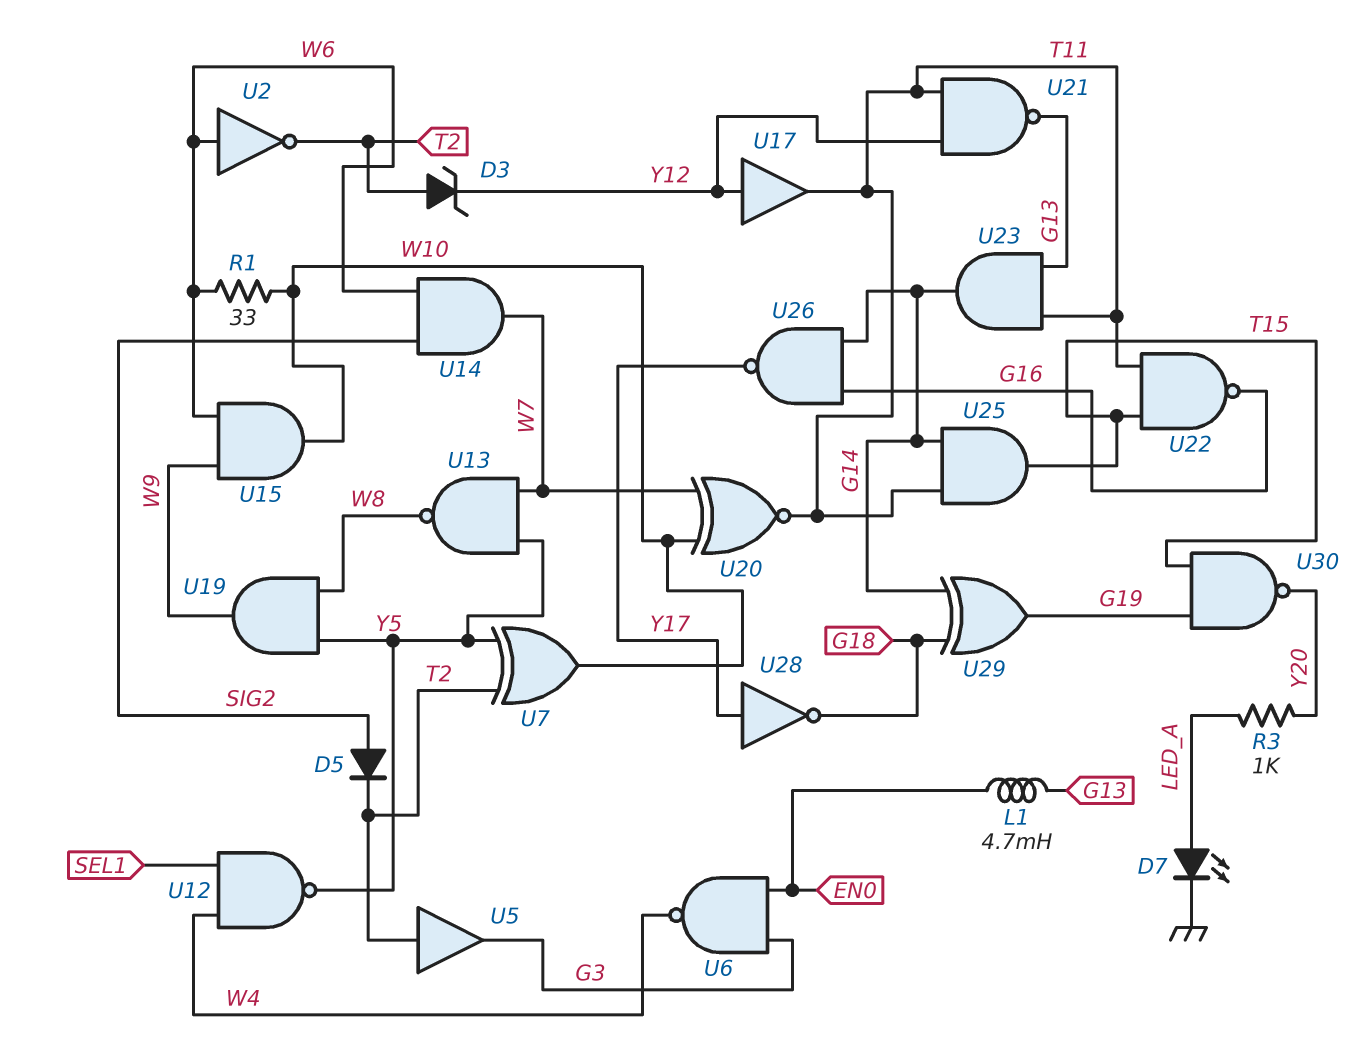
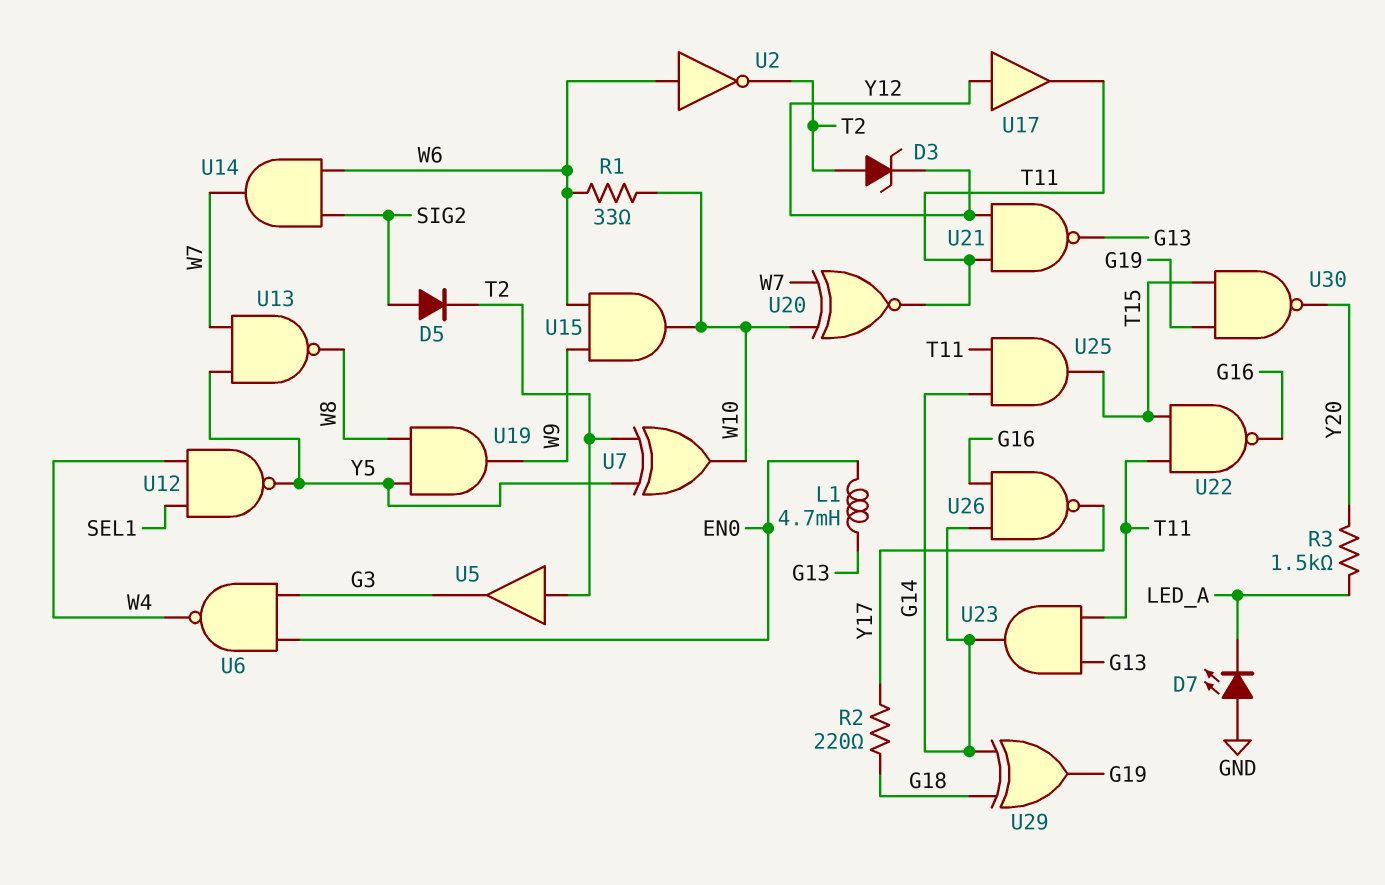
D7: LED (A LED_A, K GND) -> LED (A GND, K LED_A)
R2: none -> 220 (G18, Y17)
R3: 1k (LED_A, Y20) -> 1.5k (LED_A, Y20)
U28: NOT (in Y17, out G18) -> none

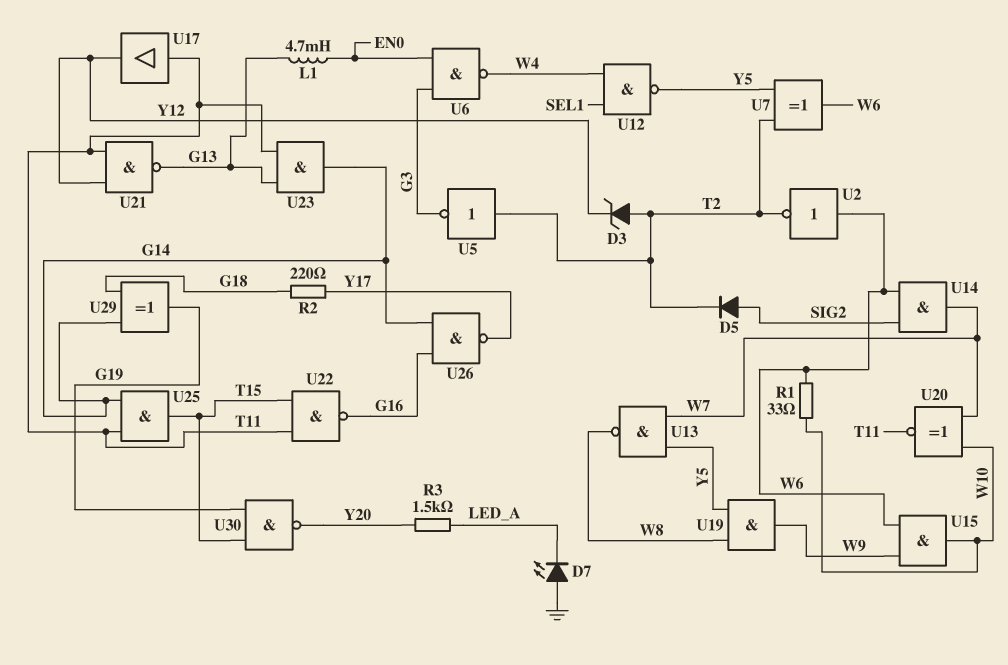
U5: buffer (in T2, out G3) -> NOT (in T2, out G3)
U7: XOR (in T2, in Y5, out W10) -> XOR (in T2, in Y5, out W6)
U17: buffer (in Y12, out T11) -> buffer (in T11, out Y12)

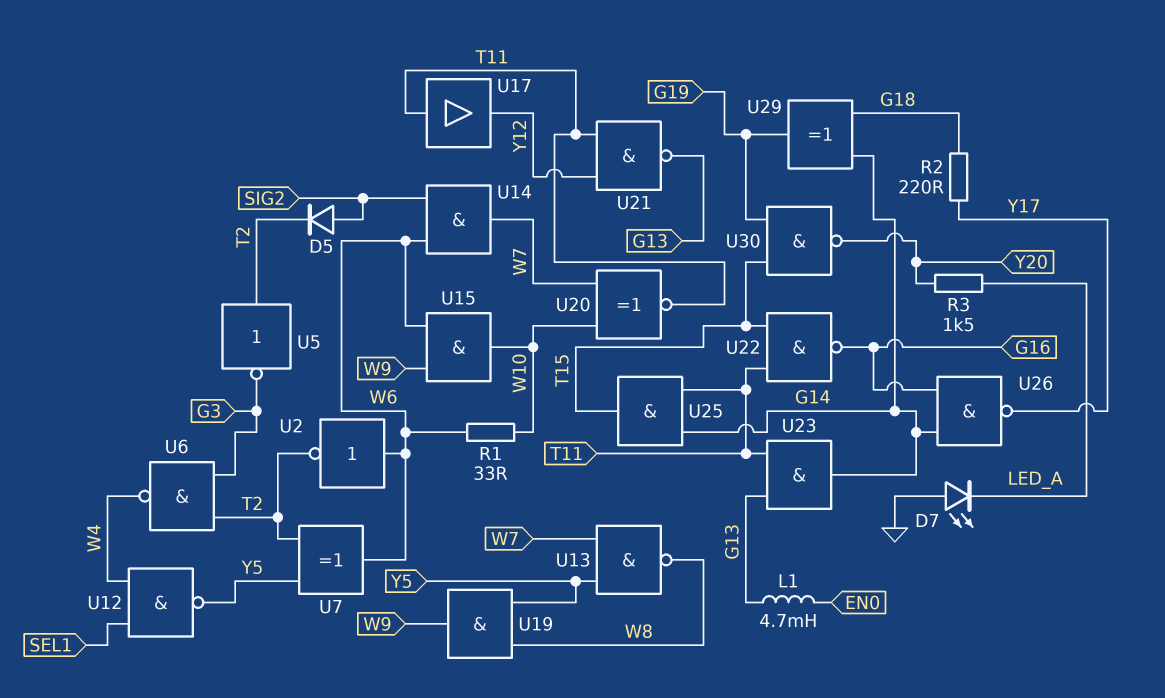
D3: zener (A T2, K Y12) -> none
U6: NAND (in EN0, in G3, out W4) -> NAND (in G3, in T2, out W4)

